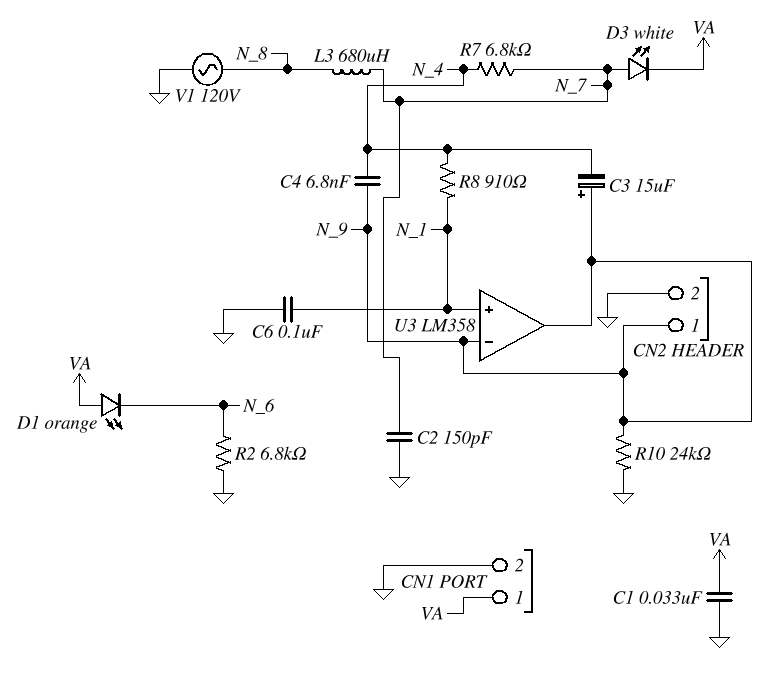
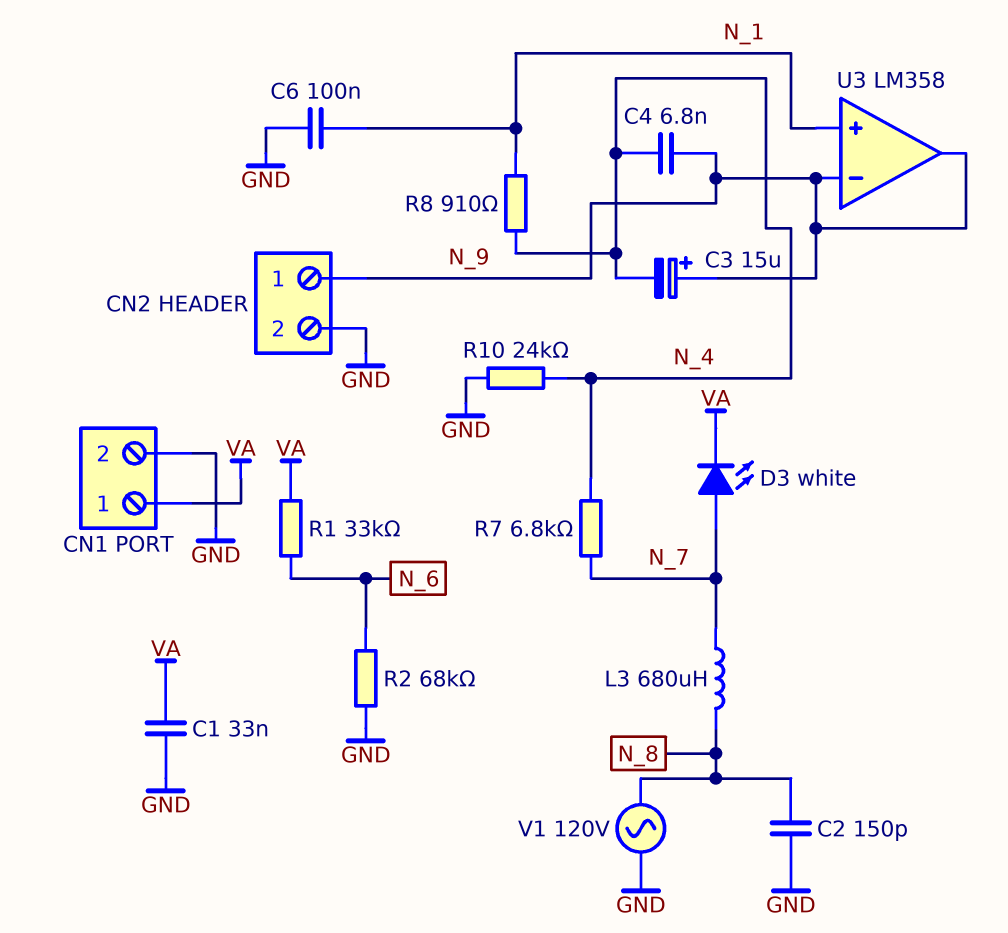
C2: 150pF (GND, N_7) -> 150pF (GND, N_8)
D1: LED orange (A VA, K N_6) -> none
R1: none -> 33k (N_6, VA)
R2: 6.8k (GND, N_6) -> 68k (GND, N_6)
R10: 24k (GND, N_9) -> 24k (GND, N_4)

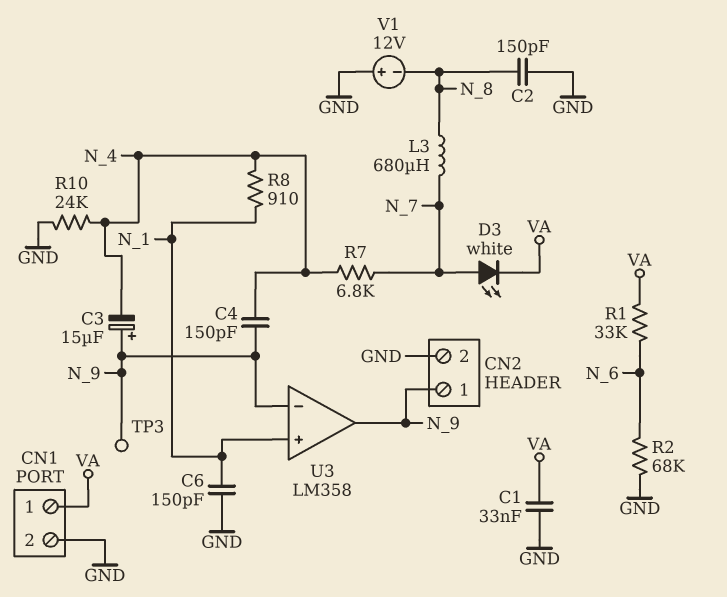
C4: 6.8nF (N_4, N_9) -> 150pF (N_4, N_9)
C6: 100nF (GND, N_1) -> 150pF (GND, N_1)
TP3: none -> test point (N_9)
V1: AC 120V (GND, N_8) -> 12V (plus GND, minus N_8)

